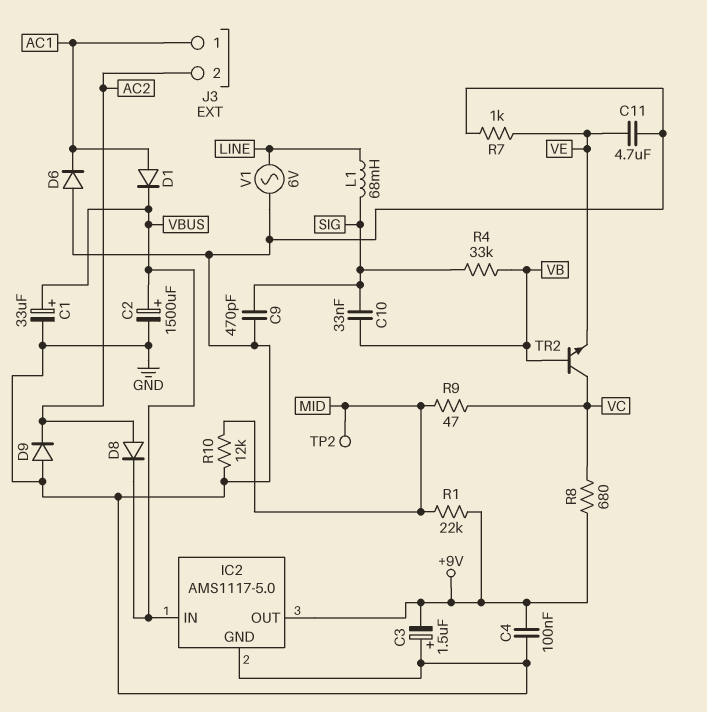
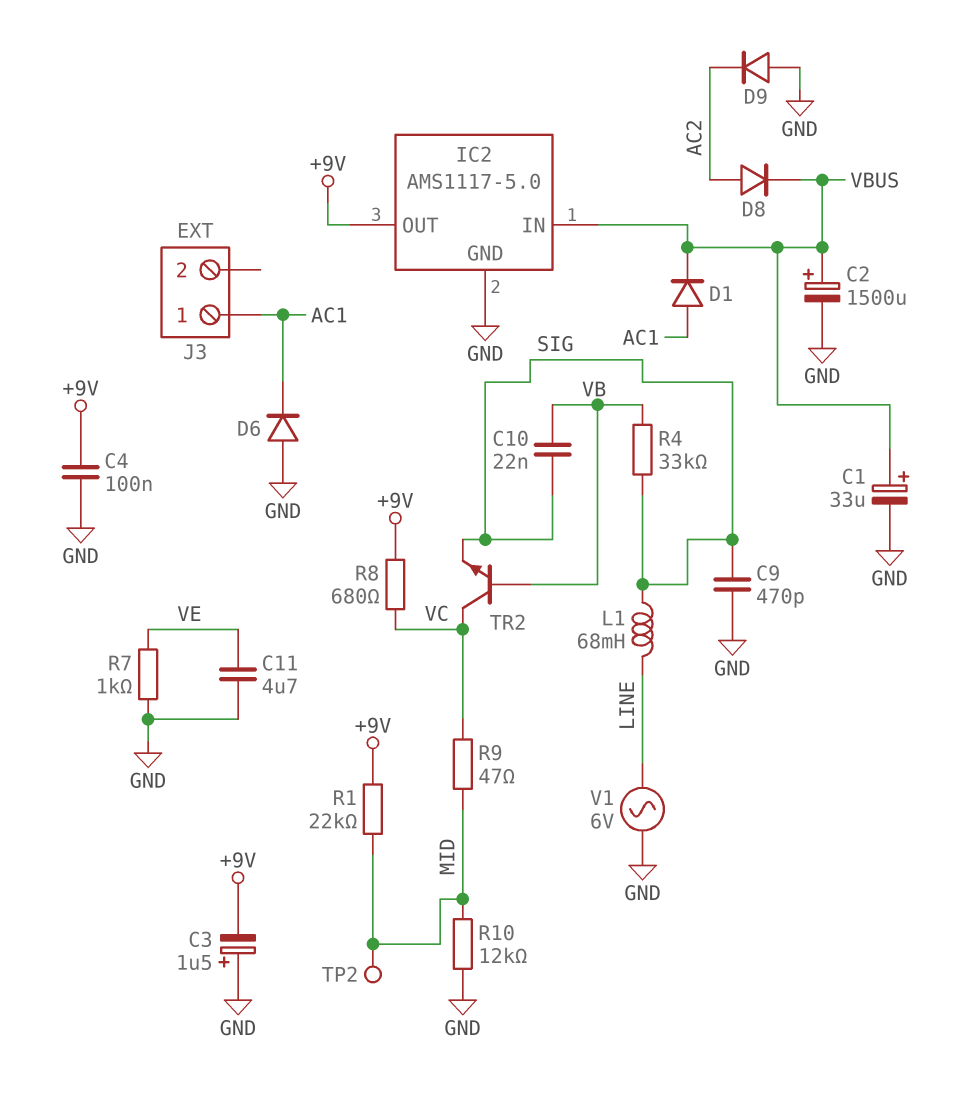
C10: 33nF (SIG, VB) -> 22nF (SIG, VB)
J3 pin 2: AC2 -> none
TR2: NPN (B VB, C VC, E VE) -> NPN (B VB, C VC, E SIG)

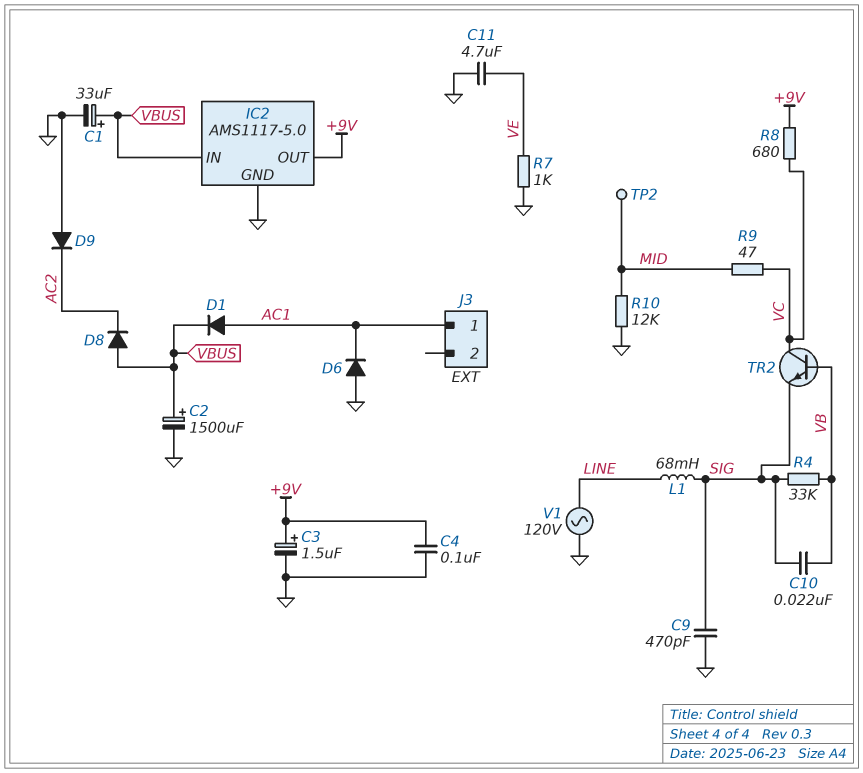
C3: 1.5uF (plus GND, minus +9V) -> 1.5uF (plus +9V, minus GND)
D8: diode (A AC2, K VBUS) -> diode (A VBUS, K AC2)
R1: 22k (+9V, MID) -> none
V1: AC 6V (GND, LINE) -> AC 120V (GND, LINE)

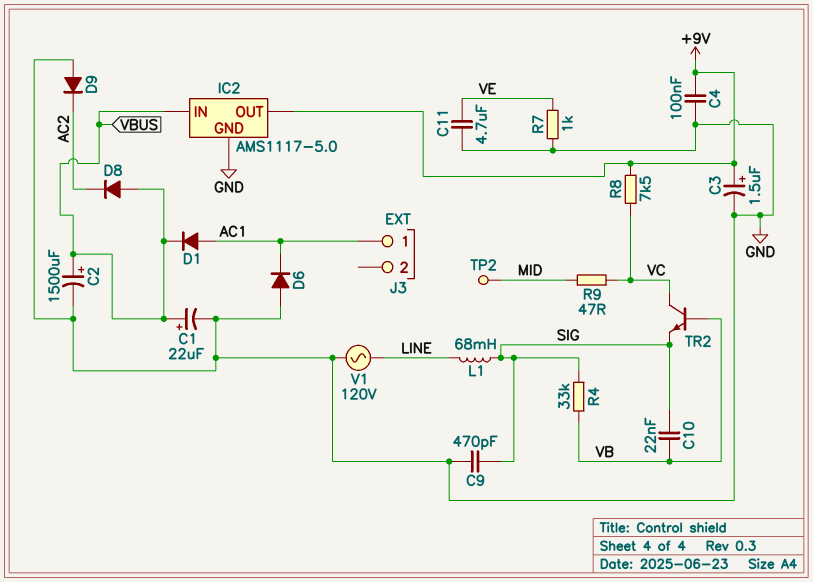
C1: 33uF (plus VBUS, minus GND) -> 22uF (plus VBUS, minus GND)
R8: 680 (+9V, VC) -> 7.5k (+9V, VC)
R10: 12k (GND, MID) -> none

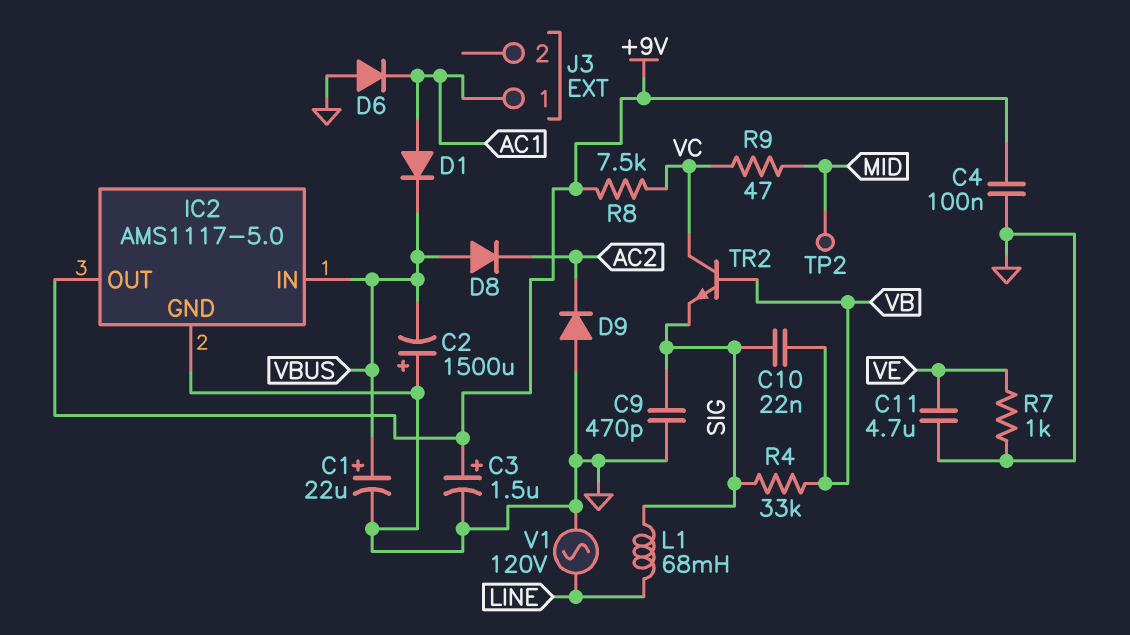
C2: 1500uF (plus VBUS, minus GND) -> 1500uF (plus GND, minus VBUS)

